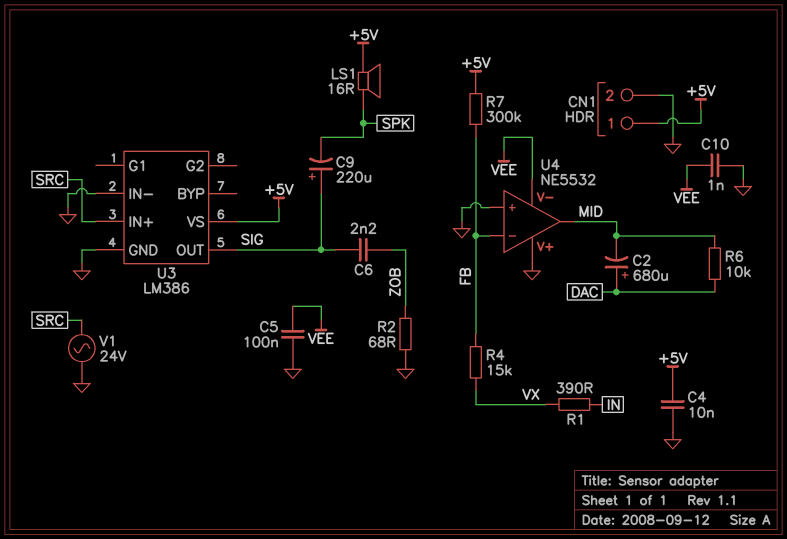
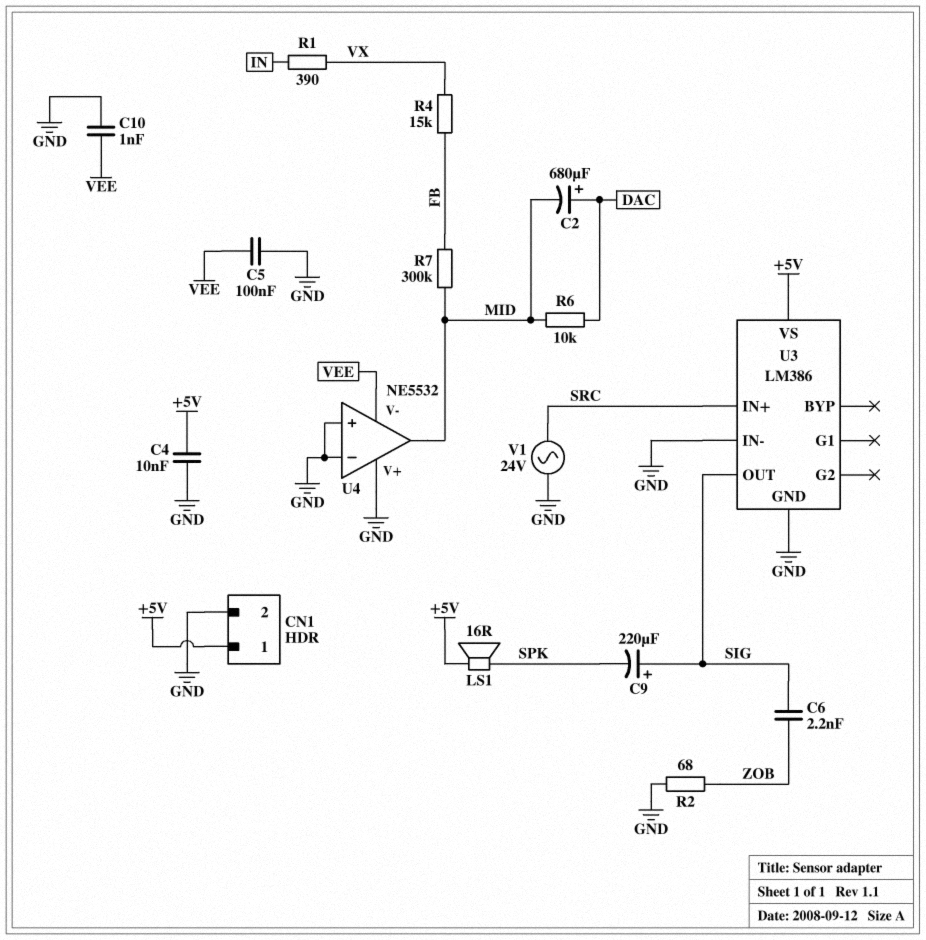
R7: 300k (+5V, FB) -> 300k (FB, MID)
U4 pin in-: FB -> GND

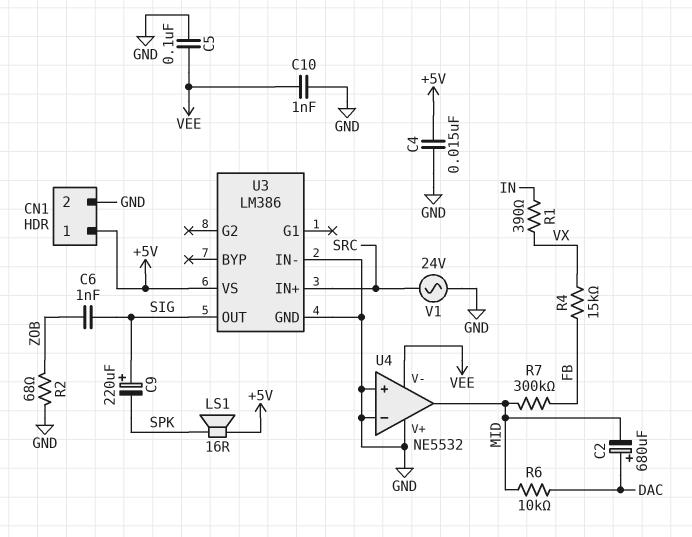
C4: 10nF (+5V, GND) -> 15nF (+5V, GND)
C6: 2.2nF (SIG, ZOB) -> 1nF (SIG, ZOB)

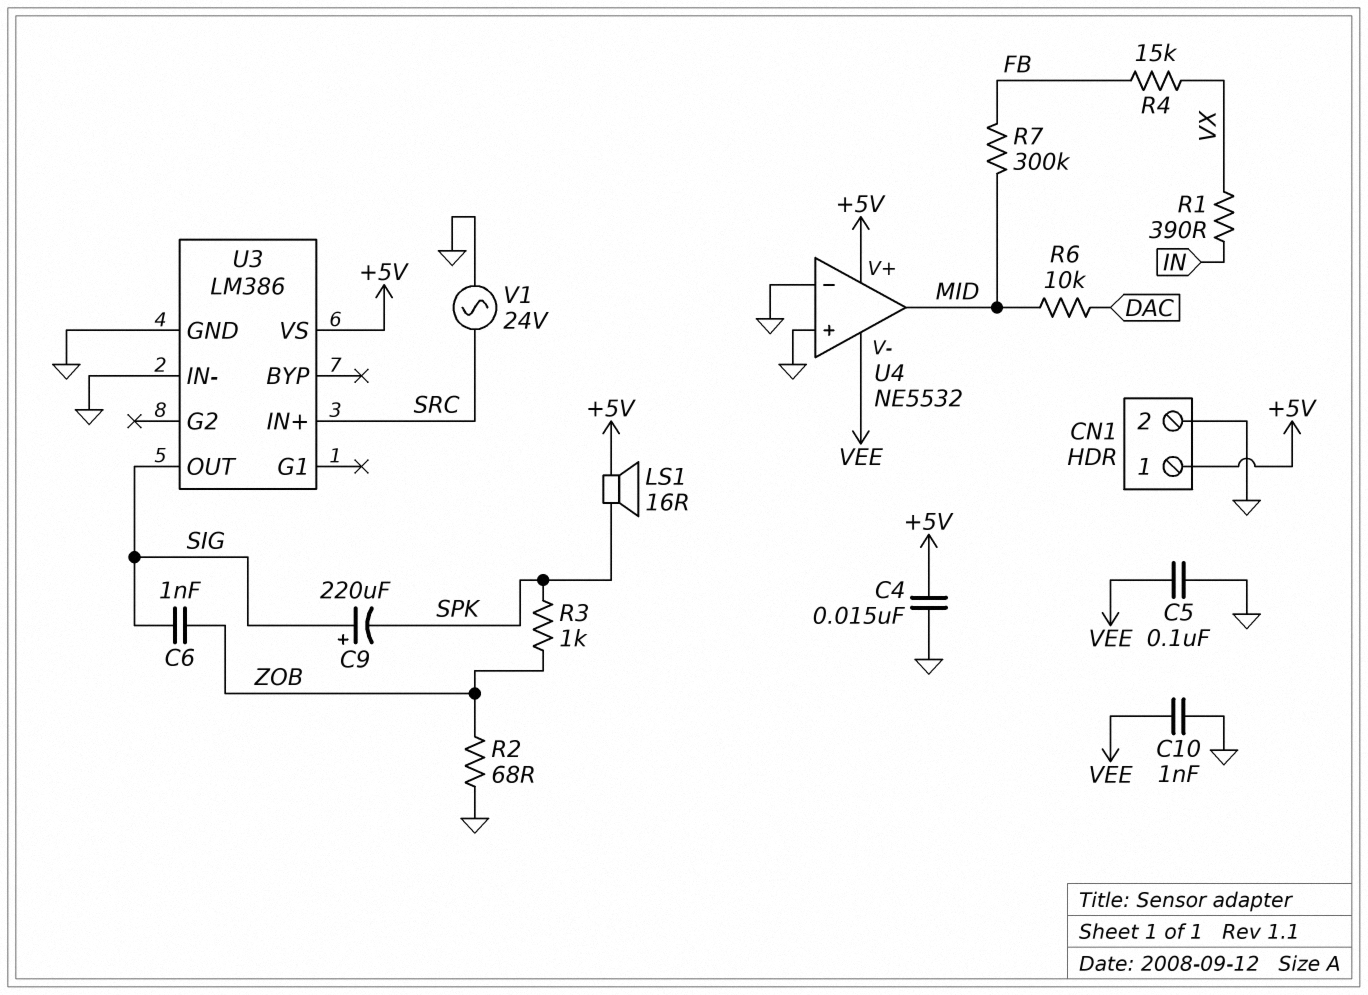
C2: 680uF (plus DAC, minus MID) -> none
R3: none -> 1k (SPK, ZOB)
U4 pin V+: GND -> +5V

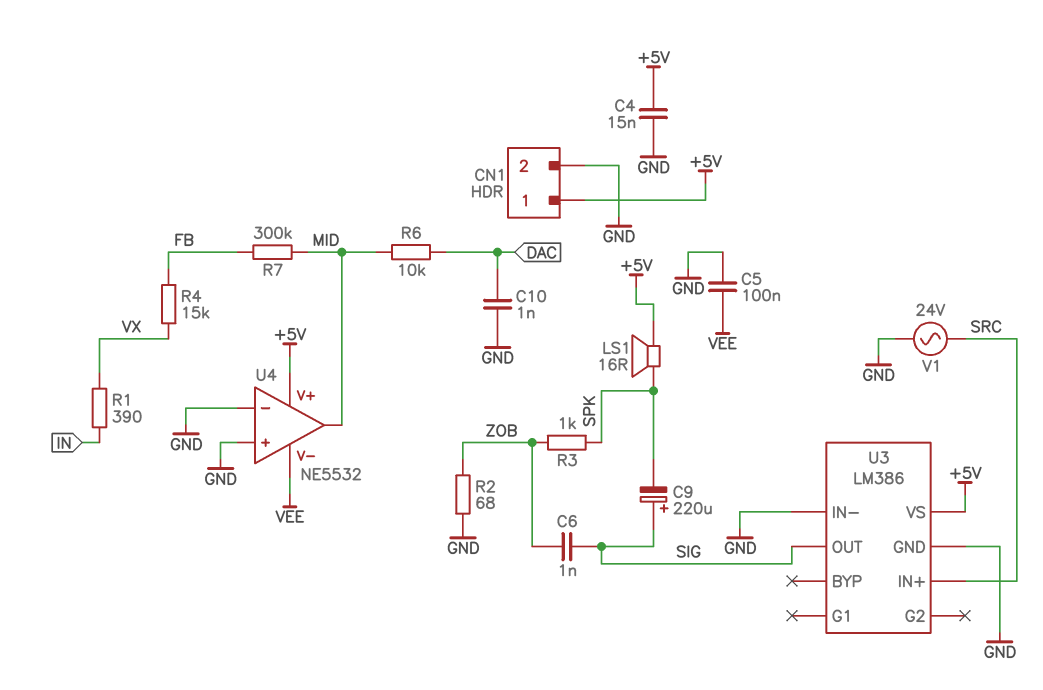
C10: 1nF (GND, VEE) -> 1nF (DAC, GND)

